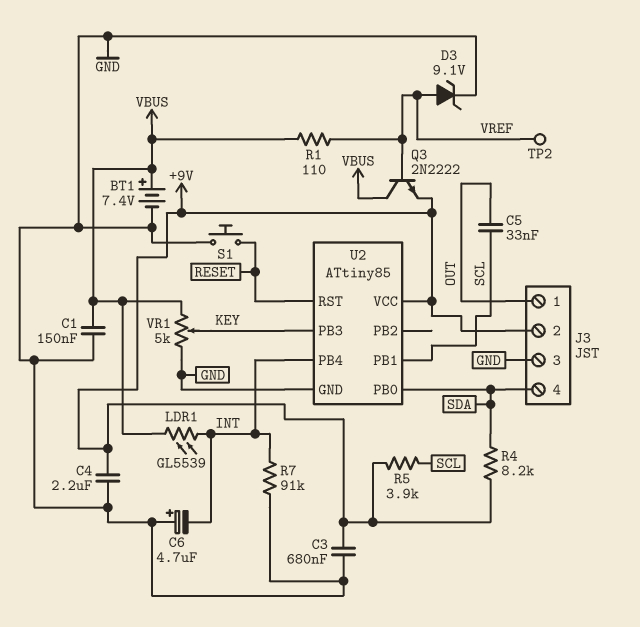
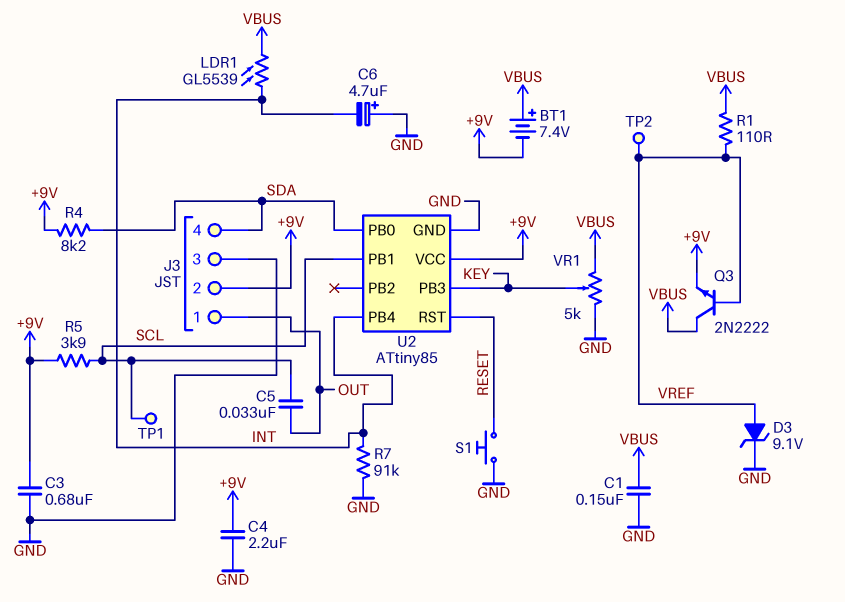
BT1: 7.4V (plus VBUS, minus GND) -> 7.4V (plus VBUS, minus +9V)
TP1: none -> test point (SCL)

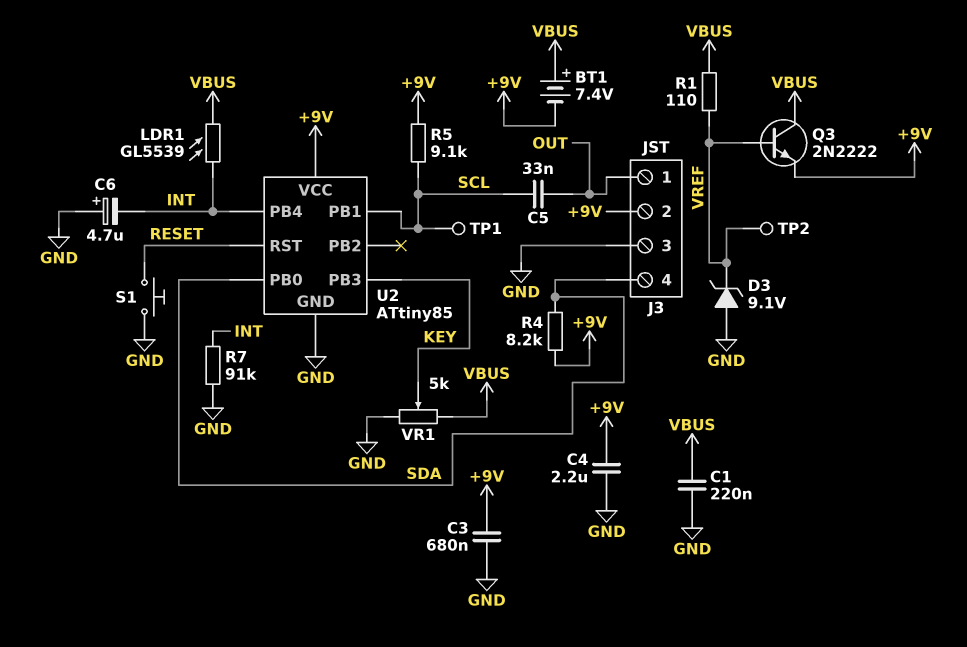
C1: 150nF (GND, VBUS) -> 220nF (GND, VBUS)
D3: zener 9.1V (A VREF, K GND) -> zener 9.1V (A GND, K VREF)
R5: 3.9k (+9V, SCL) -> 9.1k (+9V, SCL)

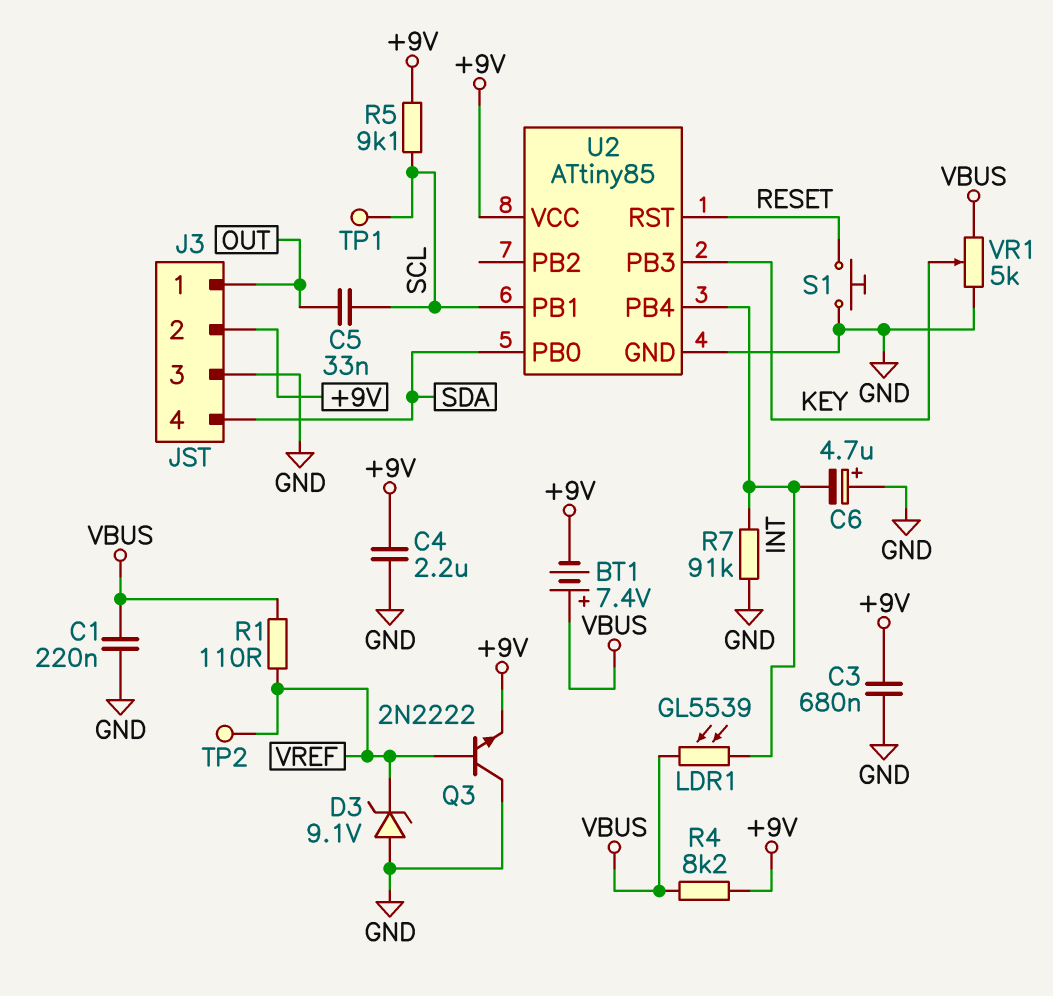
Q3: NPN 2N2222 (B VREF, C VBUS, E +9V) -> NPN 2N2222 (B VREF, C GND, E +9V)
R4: 8.2k (+9V, SDA) -> 8.2k (+9V, VBUS)

